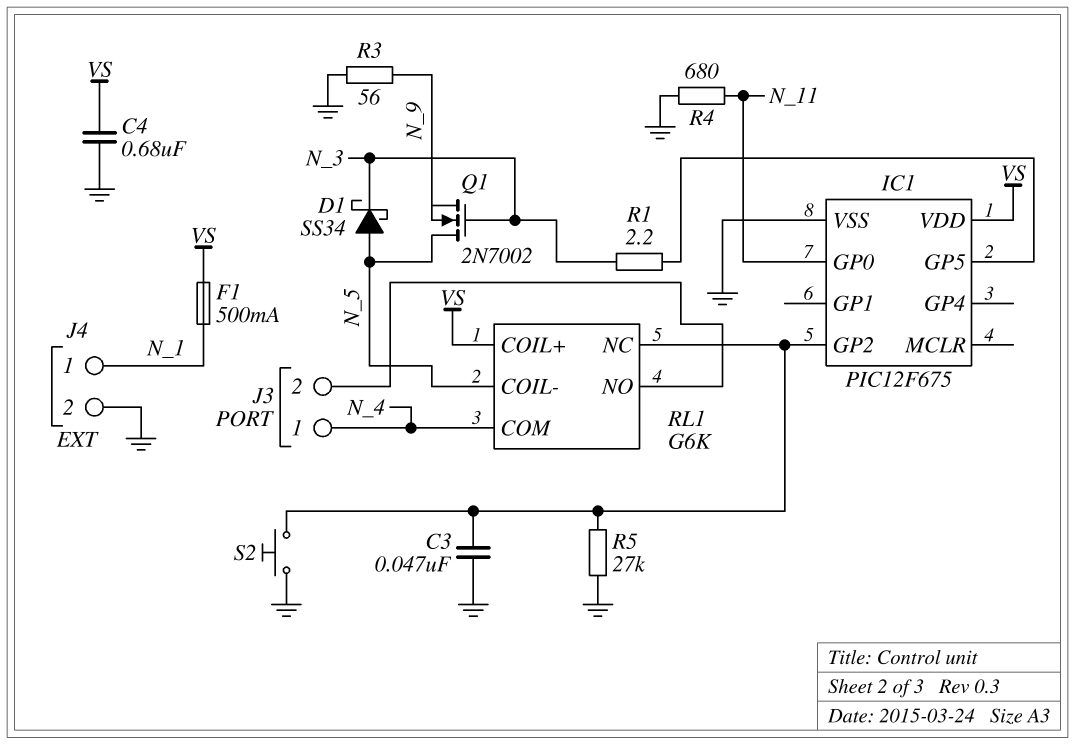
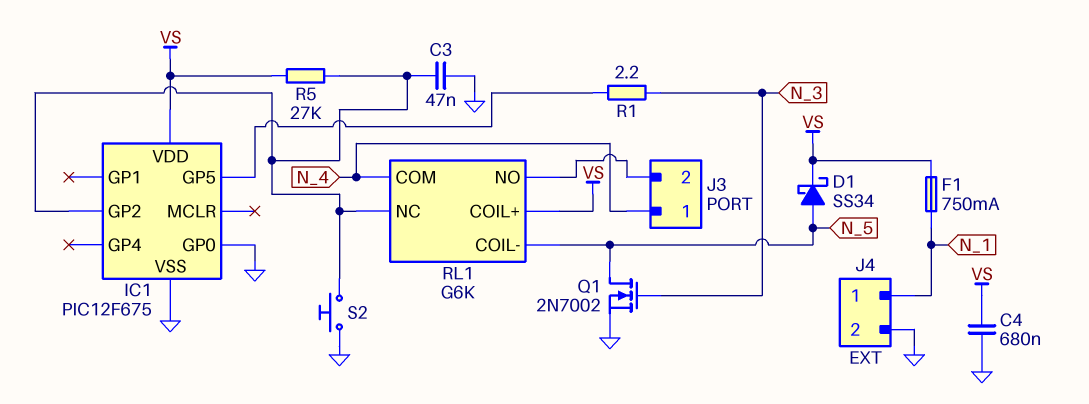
D1: schottky SS34 (A N_5, K N_3) -> schottky SS34 (A N_5, K VS)
F1: 500mA (N_1, VS) -> 750mA (N_1, VS)
IC1 pin GP0: N_11 -> GND
Q1: NMOS 2N7002 (G N_3, D N_5, S N_9) -> NMOS 2N7002 (G N_3, D N_5, S GND)
R3: 56 (GND, N_9) -> none
R4: 680 (GND, N_11) -> none
R5: 27k (GND, IC1/GP2) -> 27k (IC1/GP2, VS)

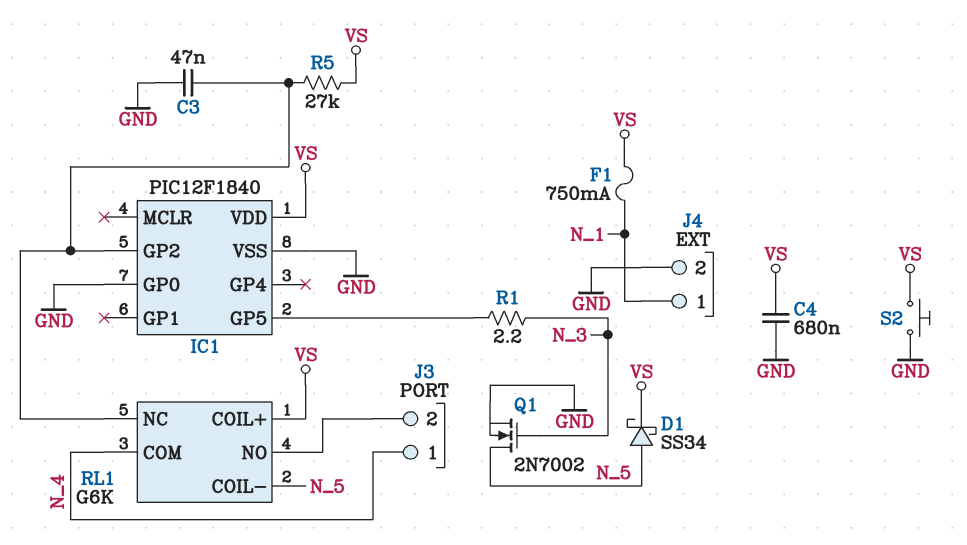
IC1: PIC12F675 -> PIC12F1840
S2: button (GND, IC1/GP2) -> button (GND, VS)

